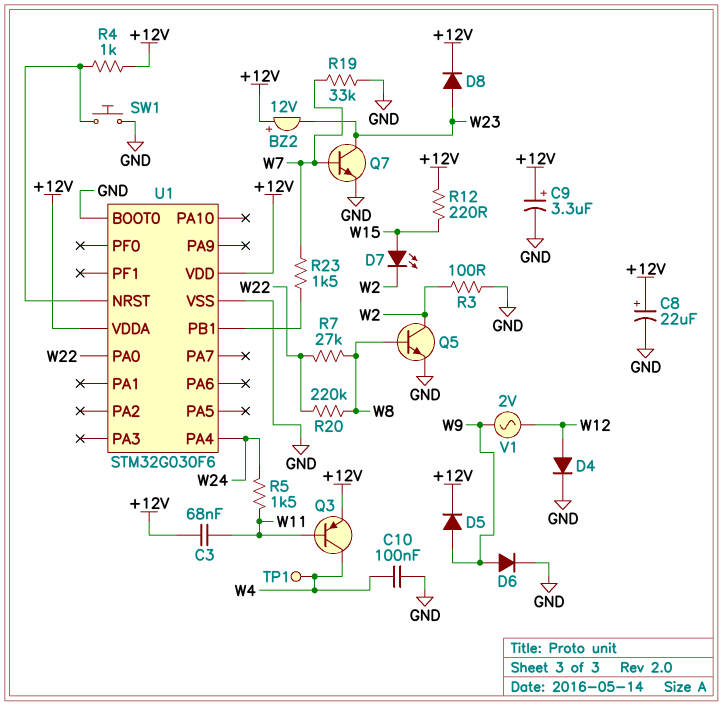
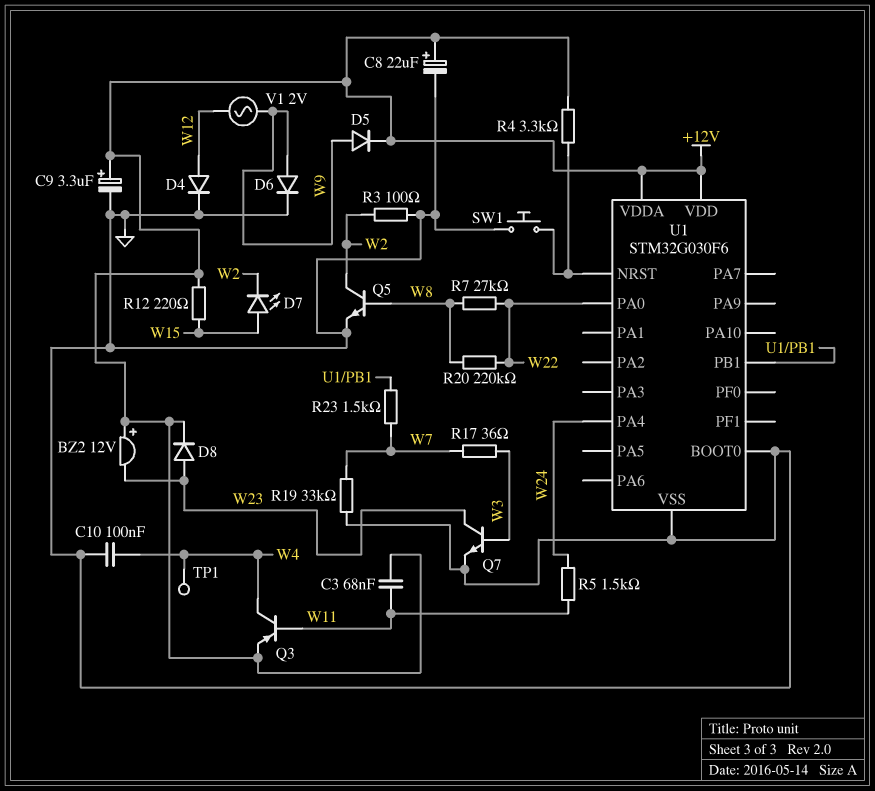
Q7: NPN (B W7, C W23, E GND) -> NPN (B W3, C W23, E GND)
R4: 1k (+12V, U1/NRST) -> 3.3k (+12V, U1/NRST)
R17: none -> 36 (W3, W7)

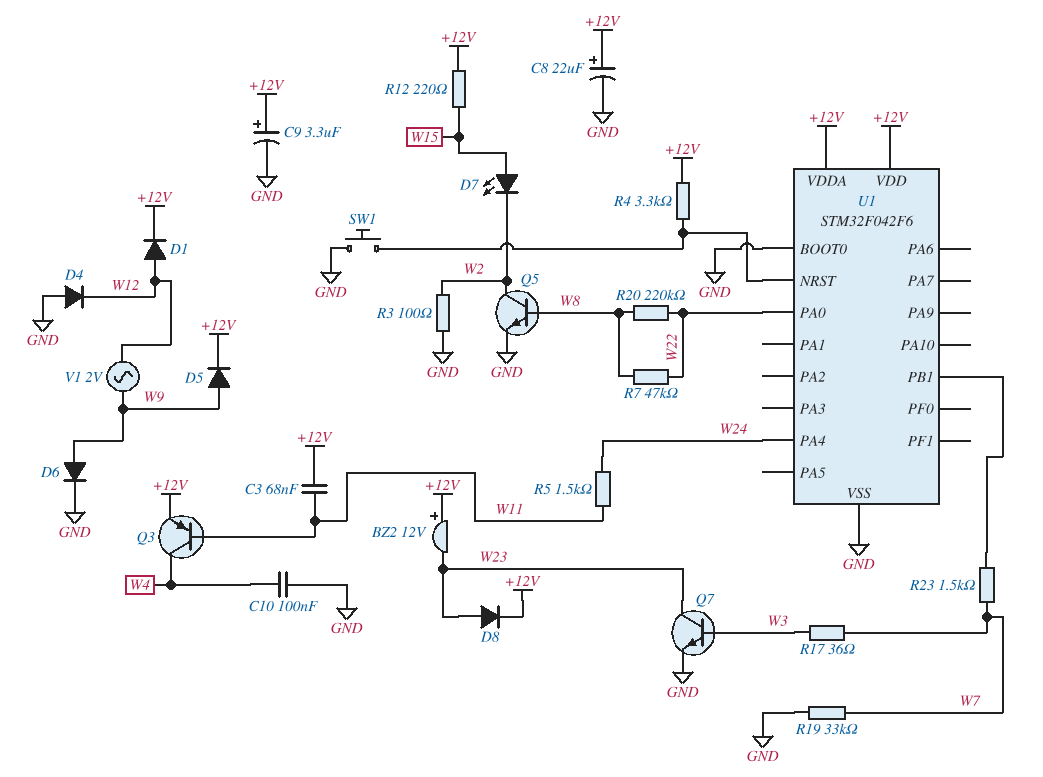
D1: none -> diode (A W12, K +12V)
D4: diode (A W12, K GND) -> diode (A GND, K W12)
R7: 27k (W8, W22) -> 47k (W8, W22)
TP1: test point (W4) -> none
U1: STM32G030F6 -> STM32F042F6

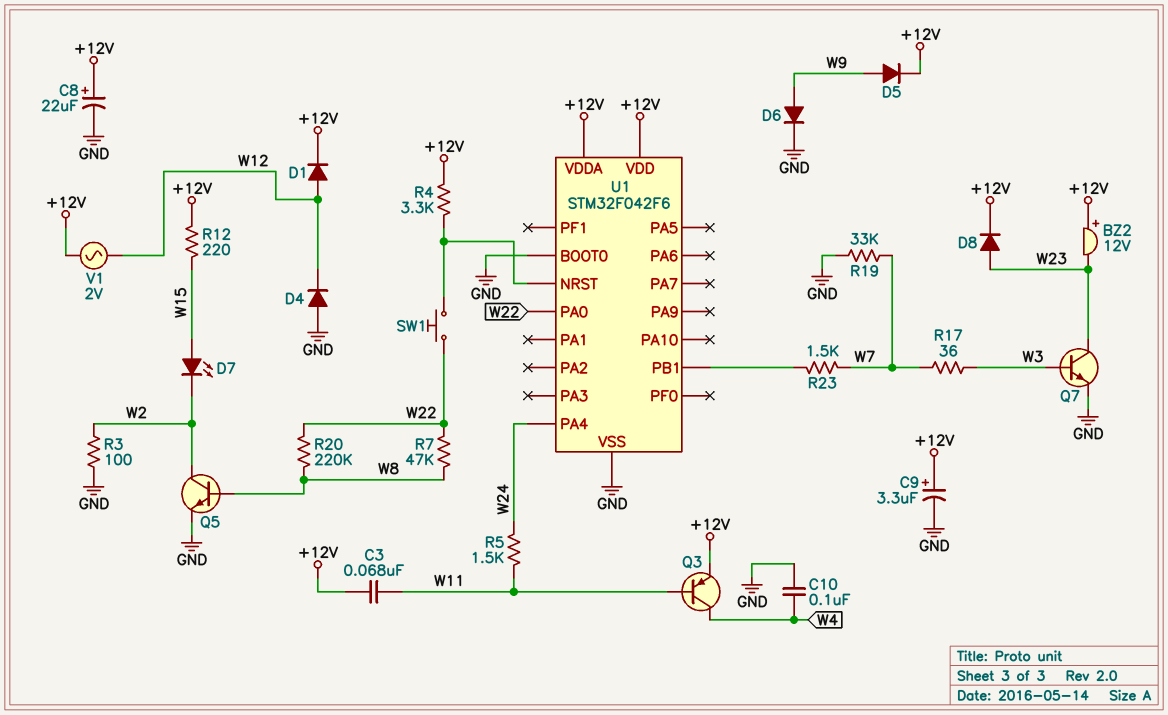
SW1: button (GND, U1/NRST) -> button (U1/NRST, W22)
V1: AC 2V (W9, W12) -> AC 2V (+12V, W12)

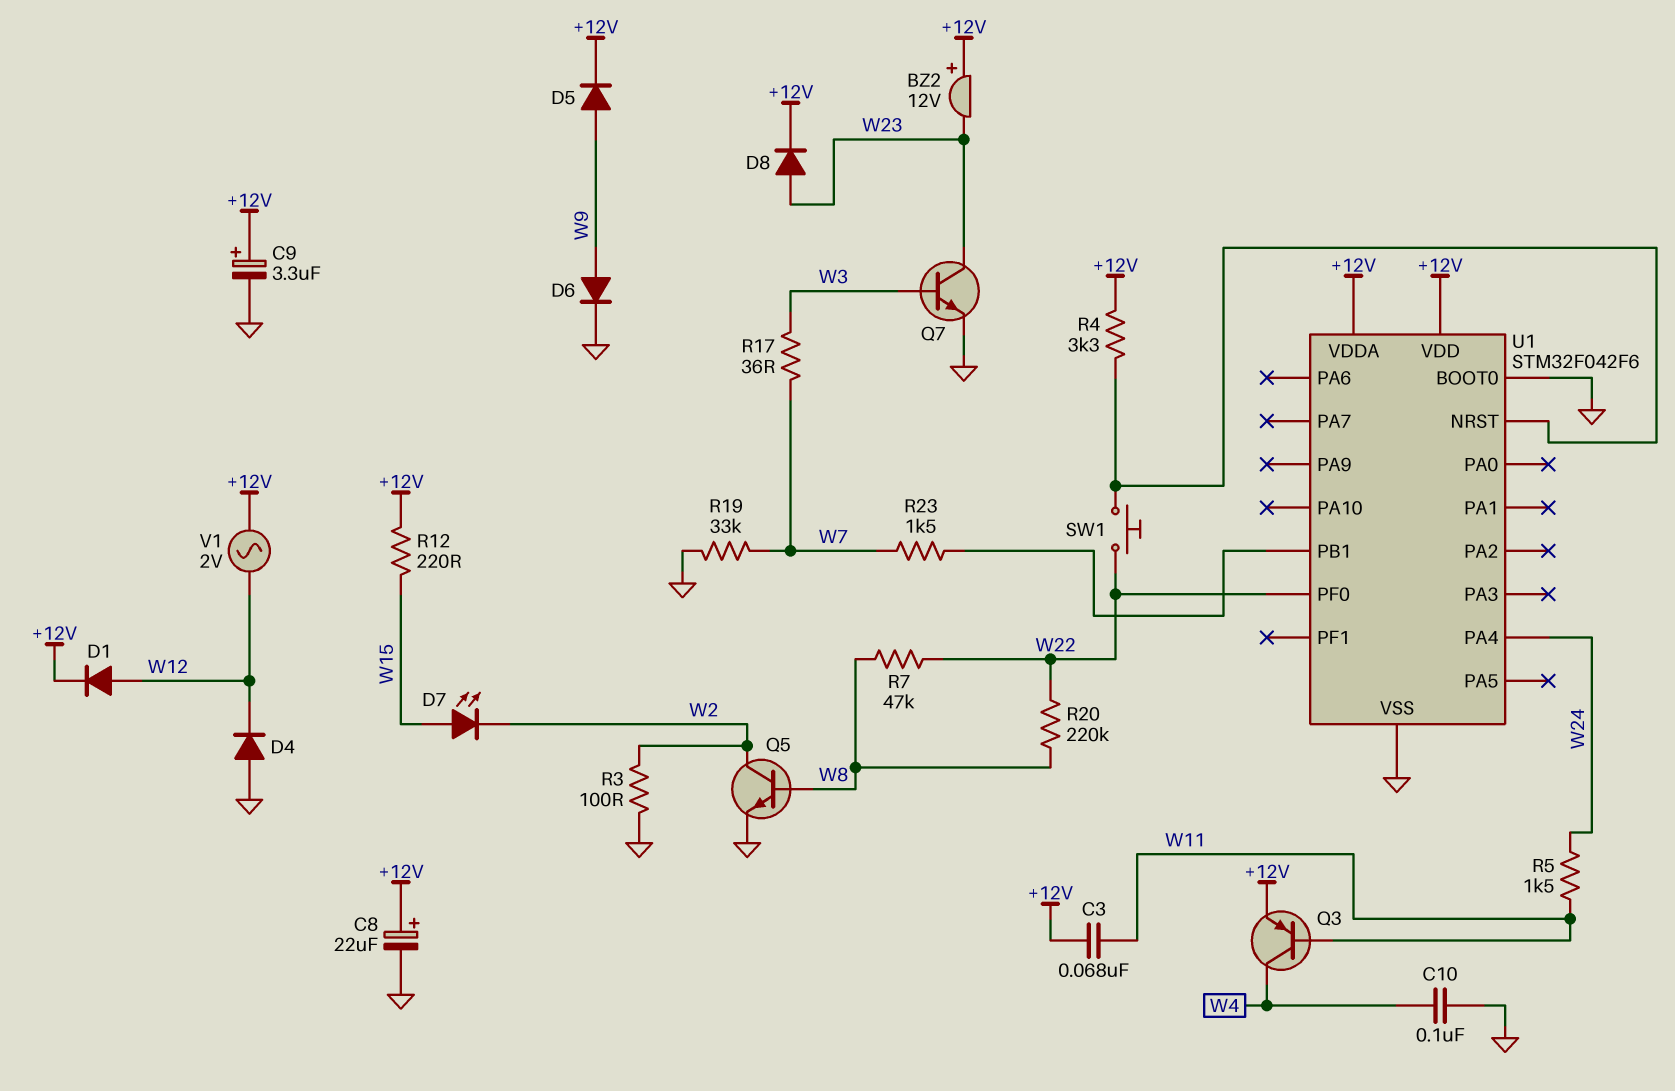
U1 pin PA0: W22 -> none
U1 pin PF0: none -> W22

